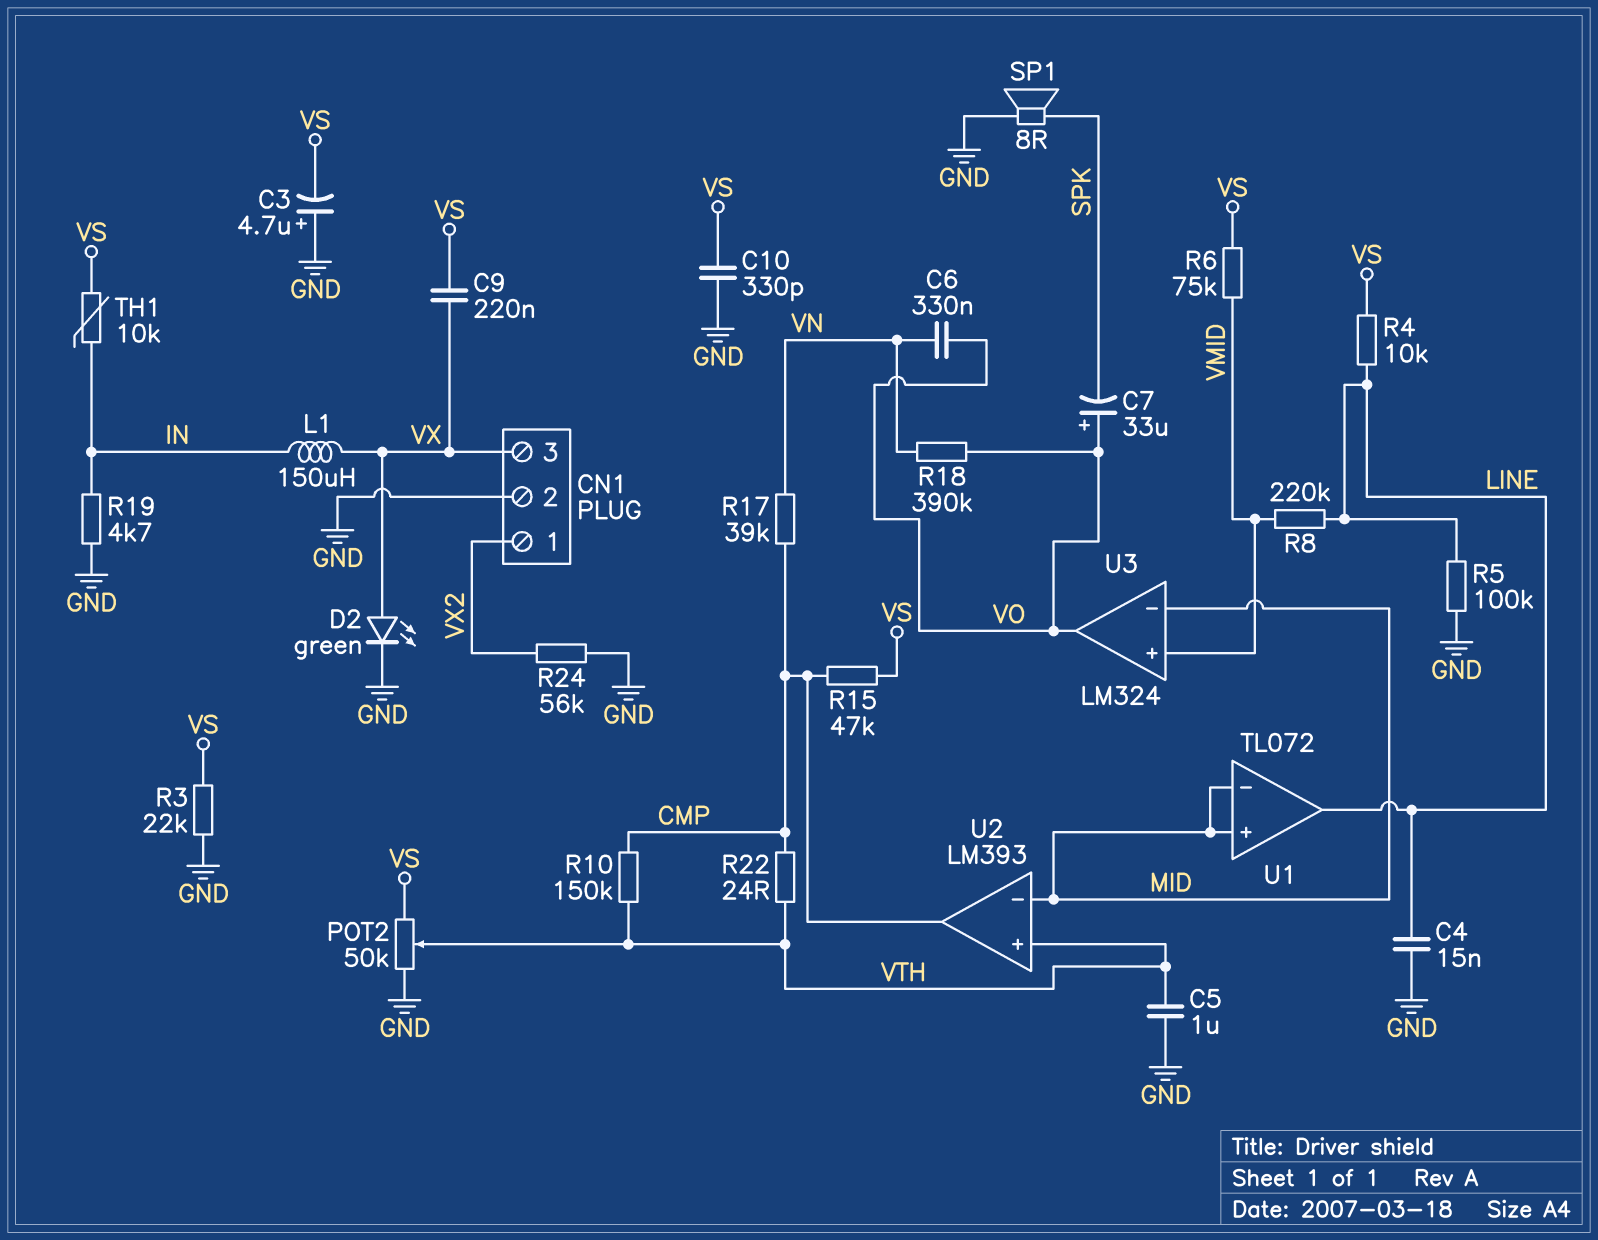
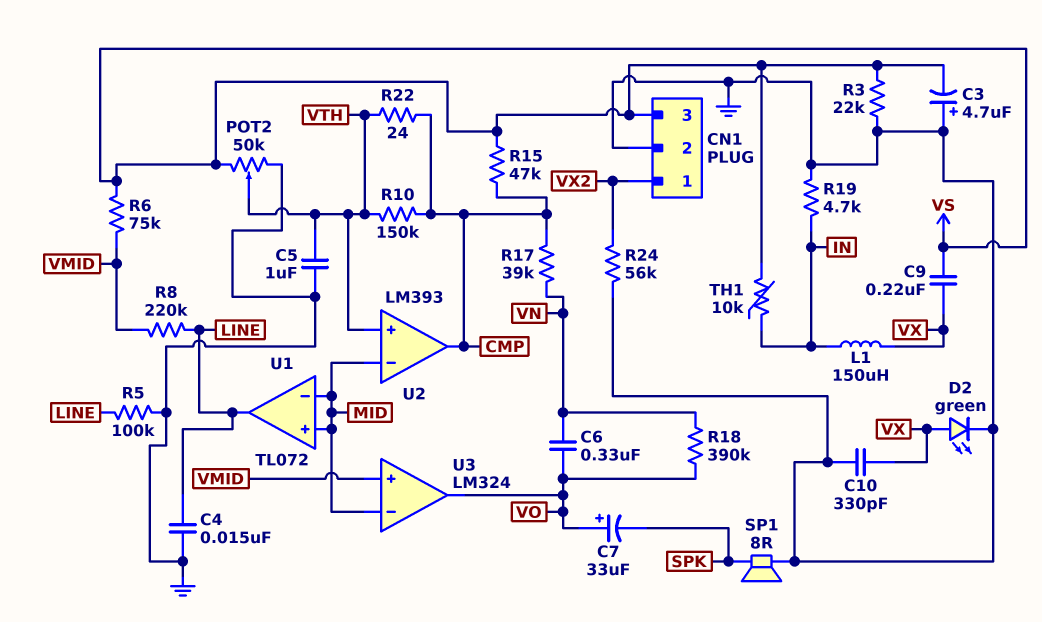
C10: 330pF (GND, VS) -> 330pF (GND, VX)
CN1 pin 3: VX -> VS
R4: 10k (LINE, VS) -> none

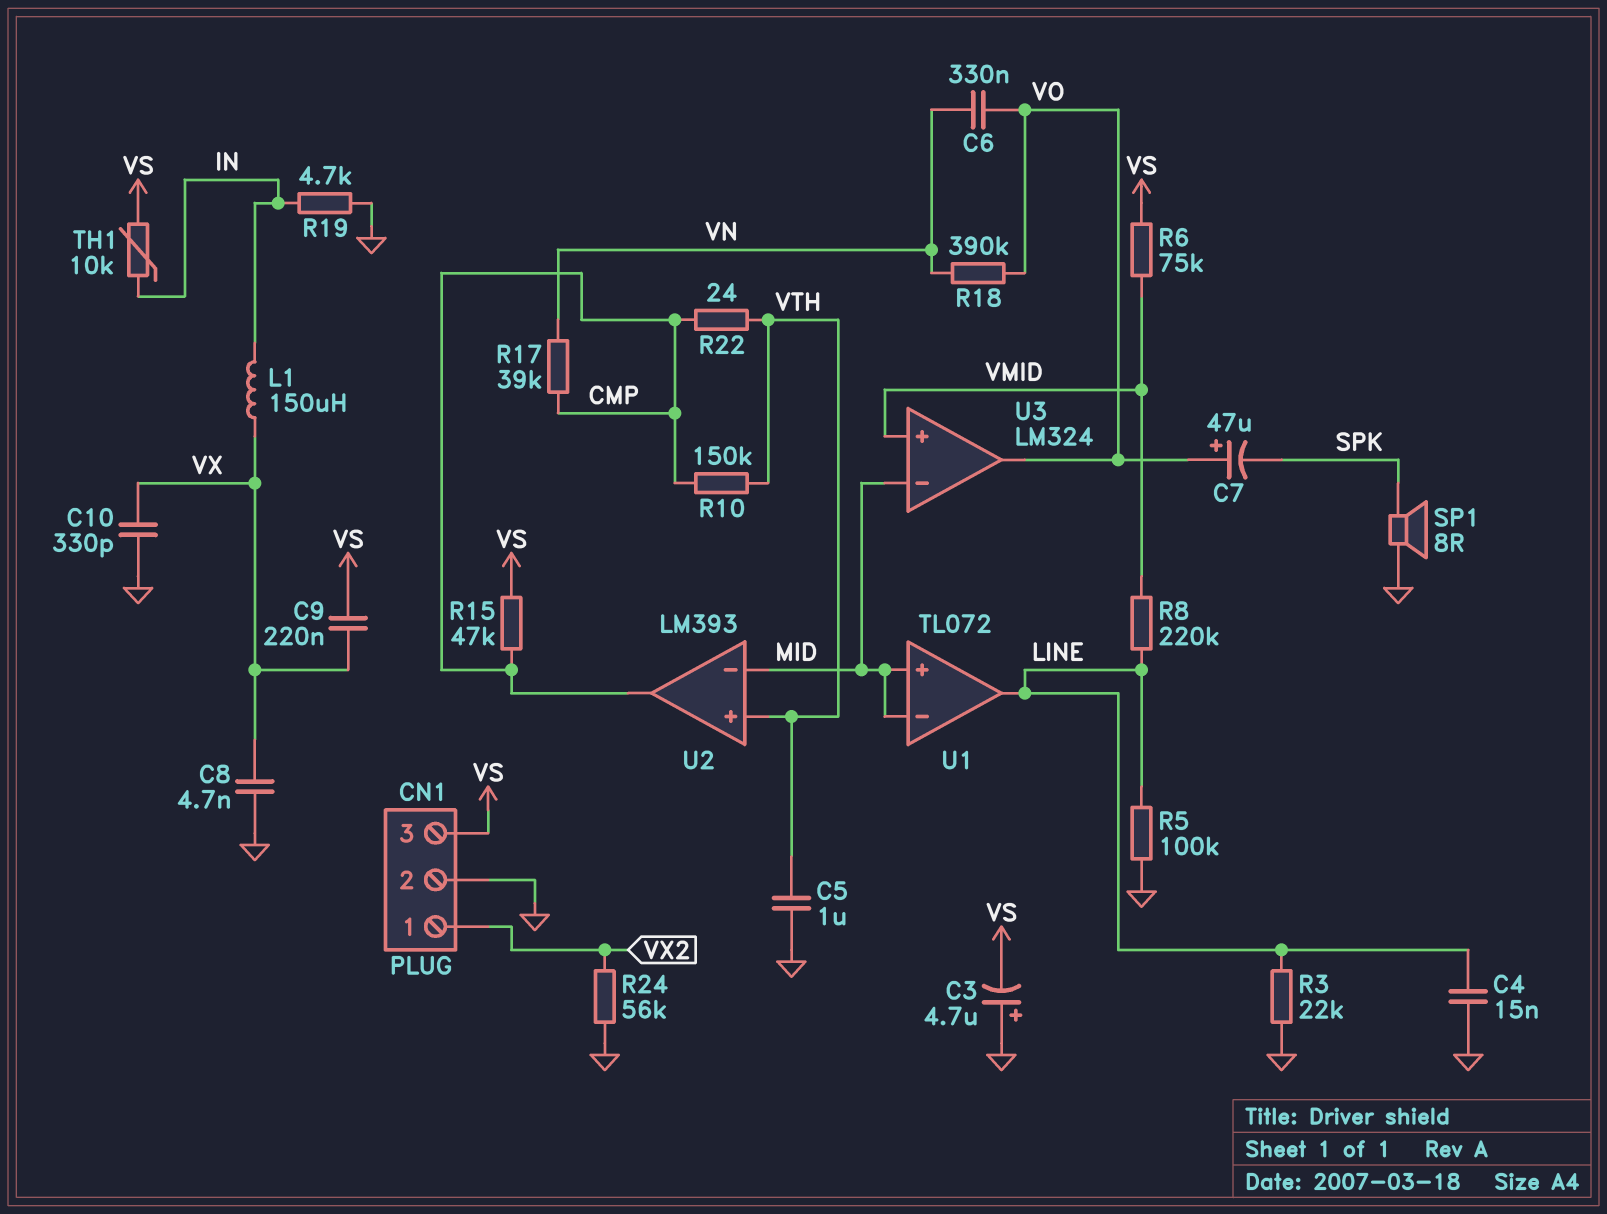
C7: 33uF (plus VO, minus SPK) -> 47uF (plus VO, minus SPK)
C8: none -> 4.7nF (GND, VX)
D2: LED green (A VX, K GND) -> none
POT2: 50k (GND, VS, wiper VTH) -> none
R3: 22k (GND, VS) -> 22k (GND, LINE)

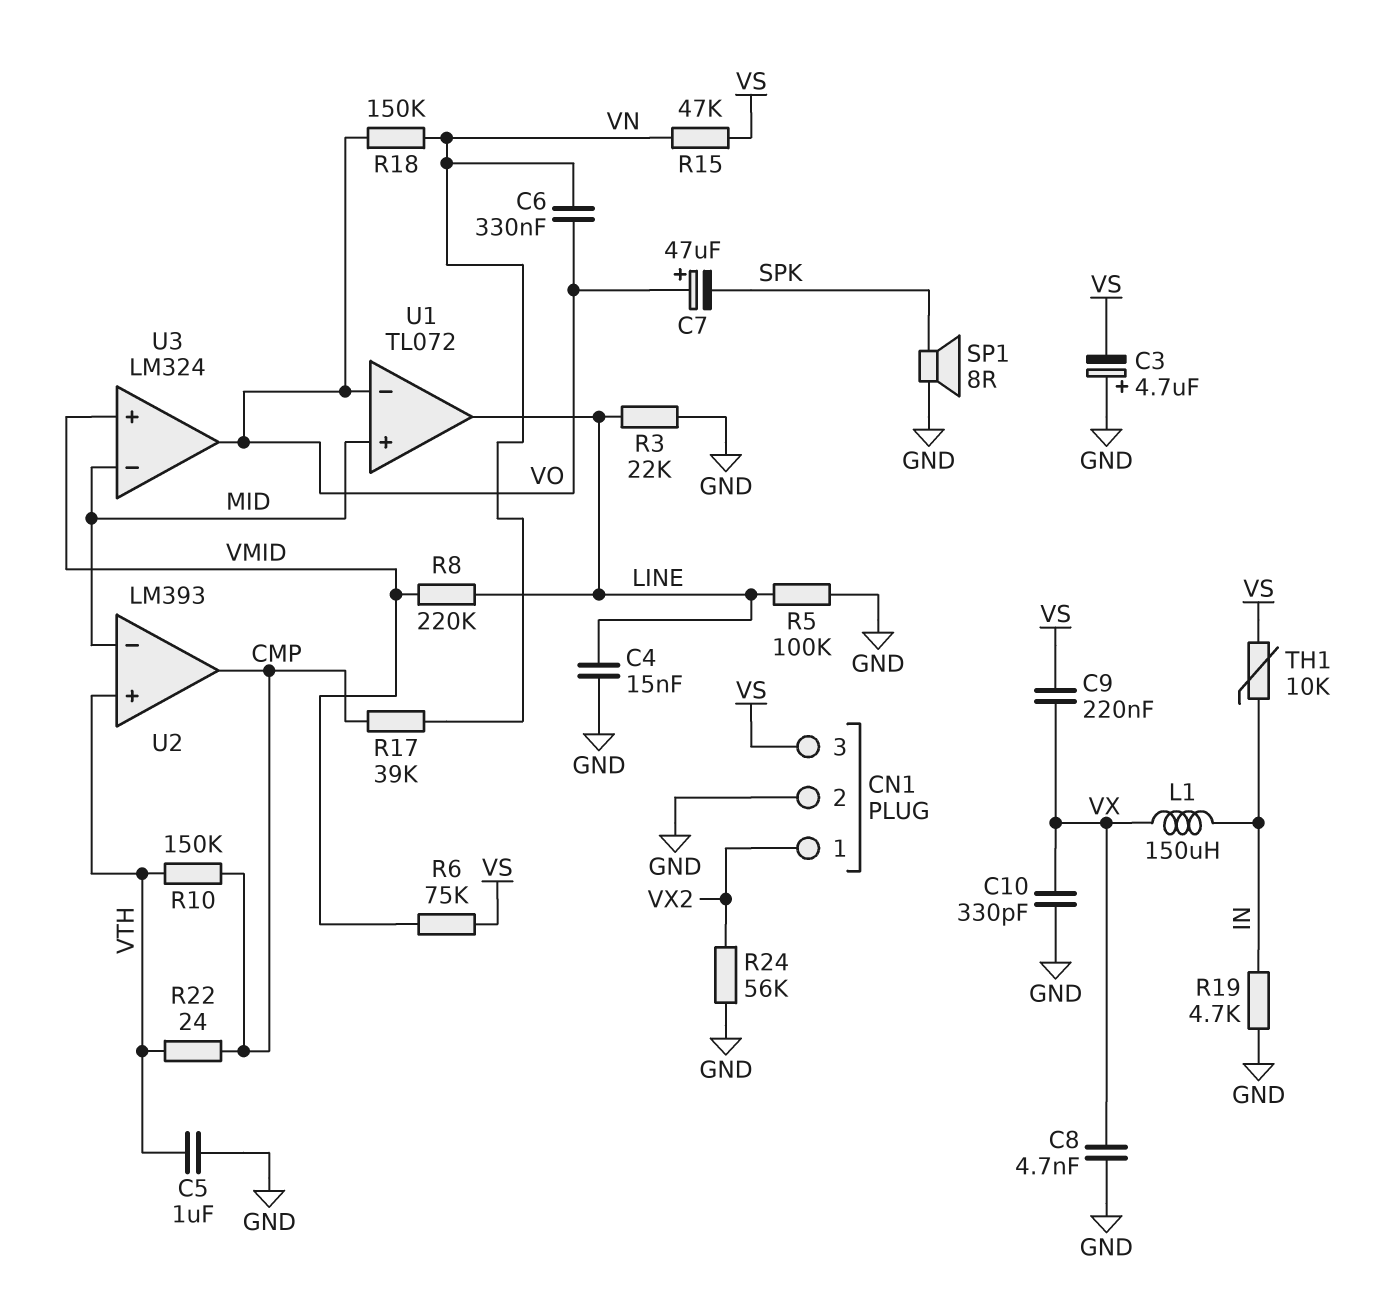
R15: 47k (CMP, VS) -> 47k (VN, VS)
R18: 390k (VN, VO) -> 150k (VN, VO)
U1 pin in-: MID -> VO

